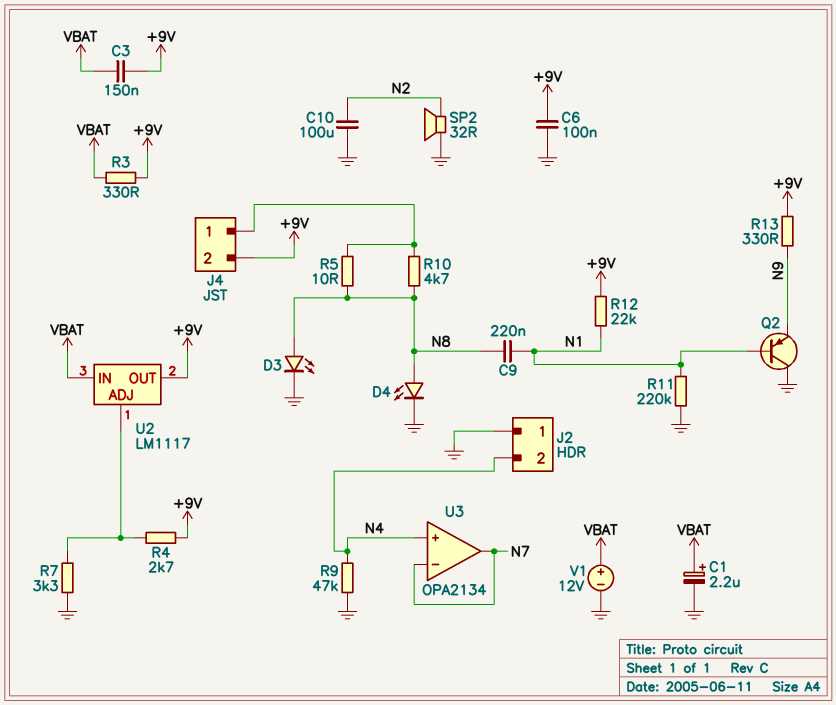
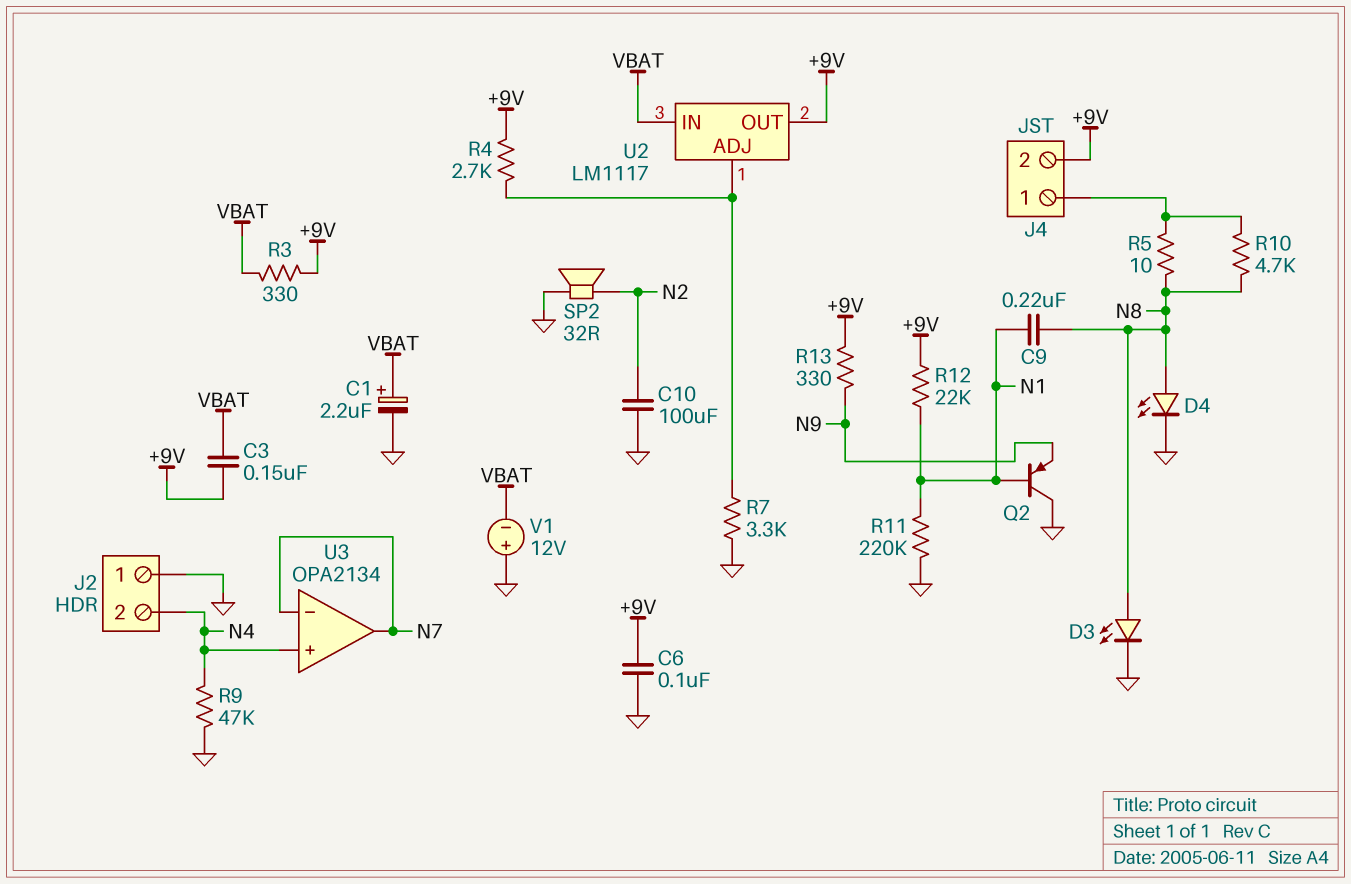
V1: 12V (plus VBAT, minus GND) -> 12V (plus GND, minus VBAT)

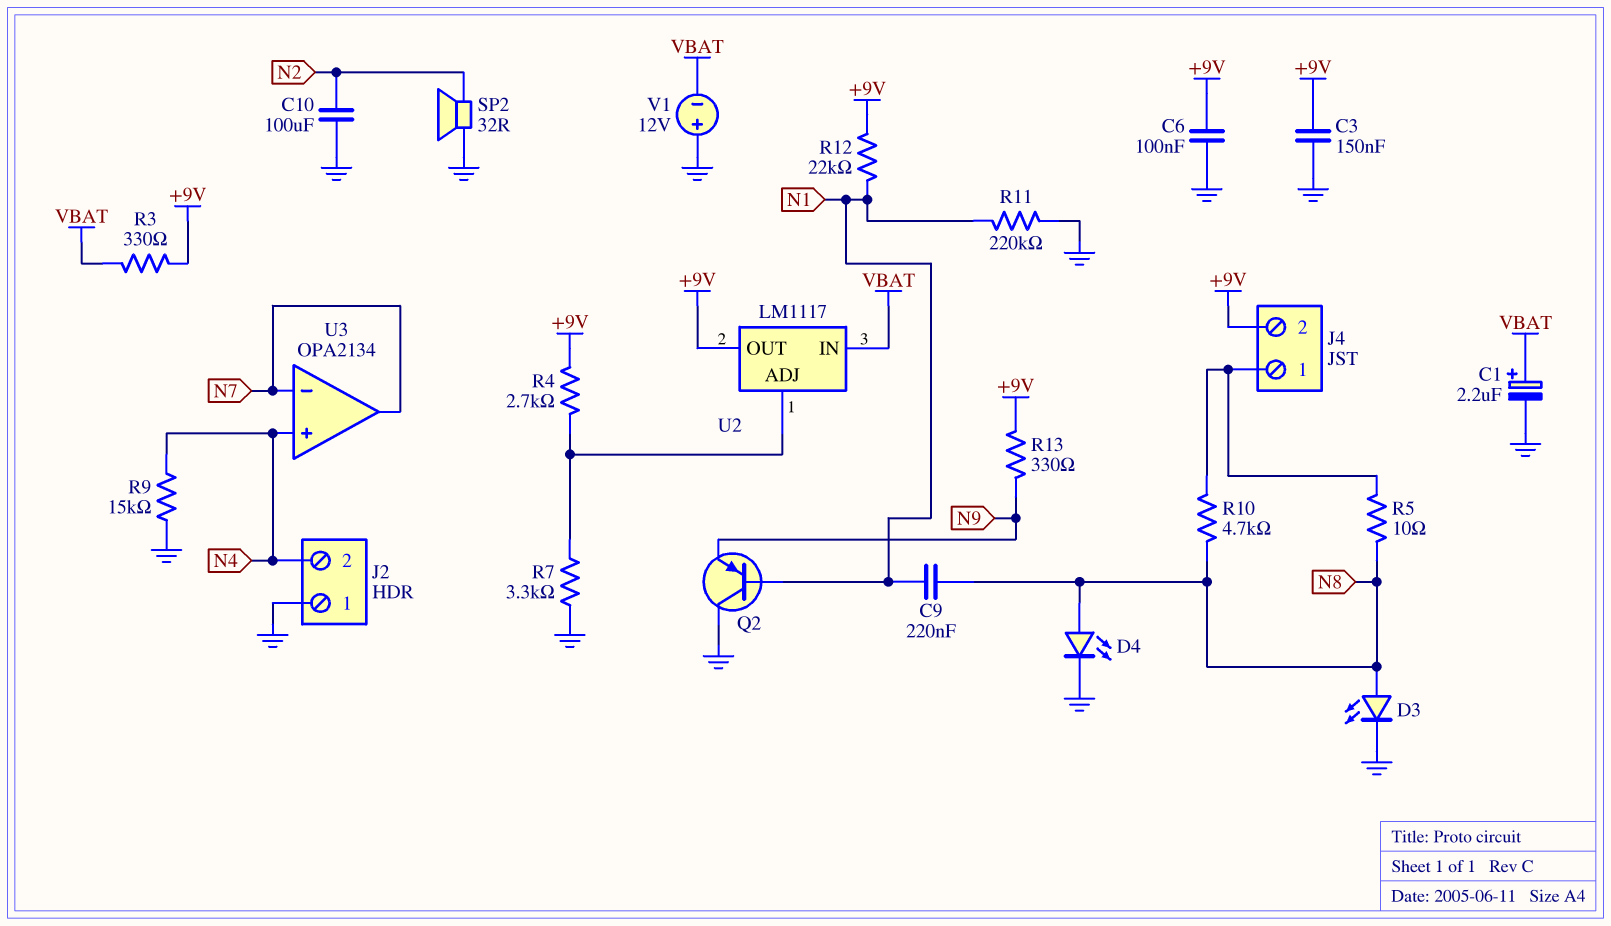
C3: 150nF (+9V, VBAT) -> 150nF (+9V, GND)
R9: 47k (GND, N4) -> 15k (GND, N4)

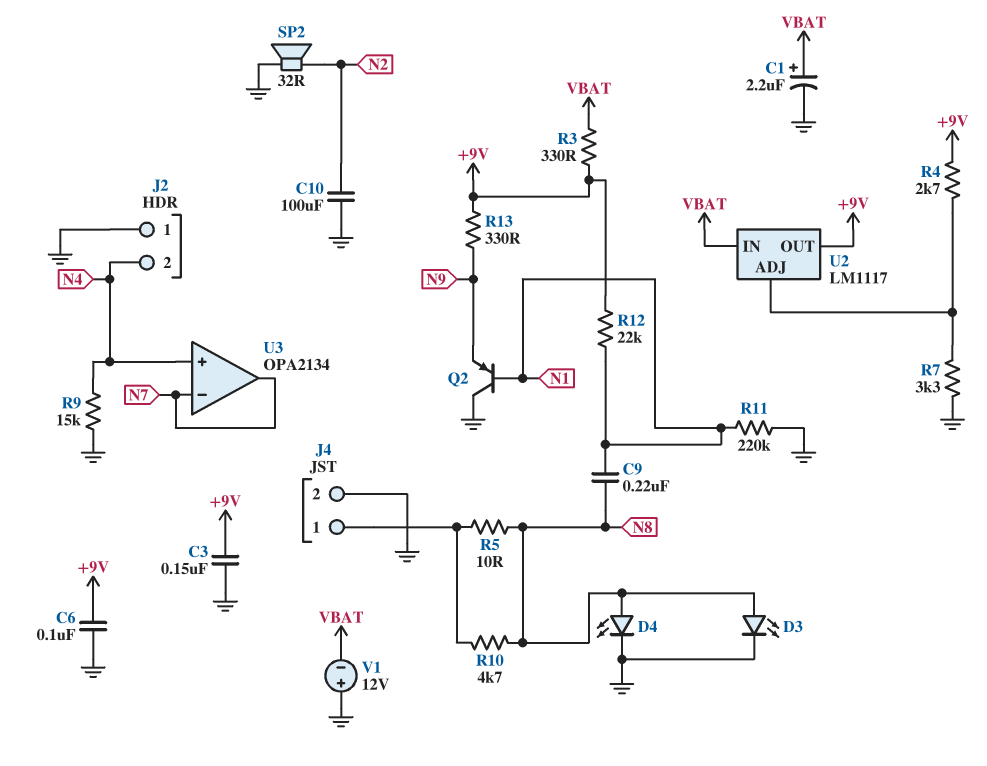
J4 pin 2: +9V -> GND

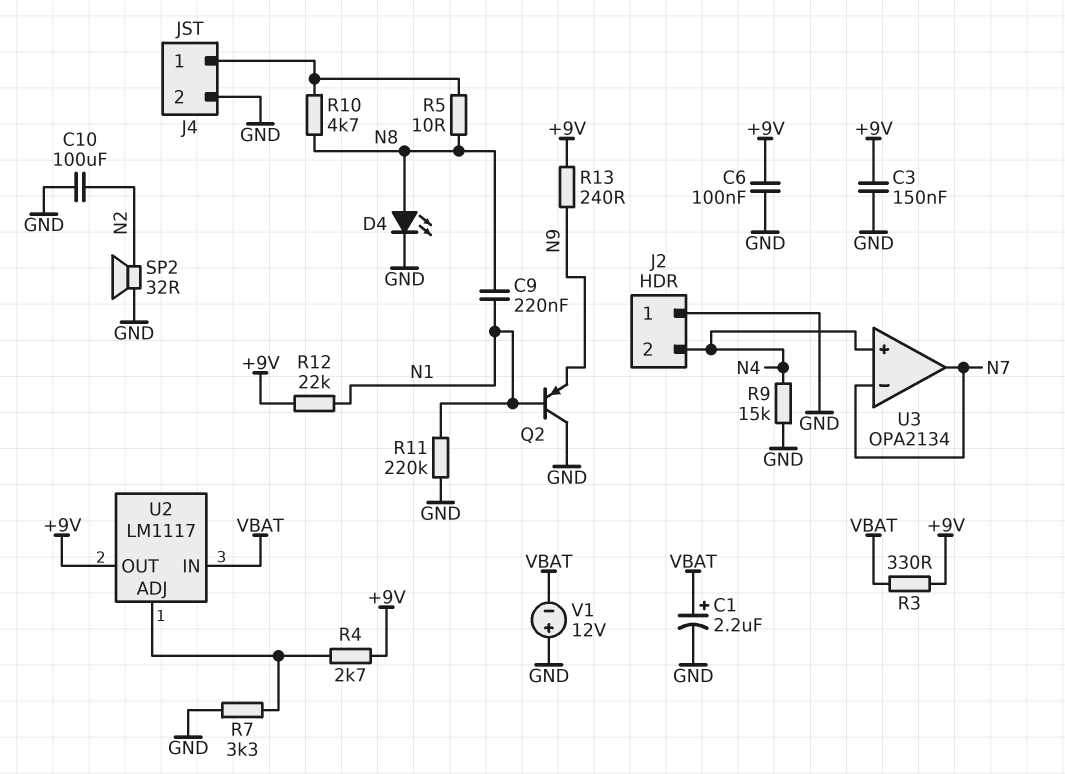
D3: LED (A N8, K GND) -> none
R13: 330 (+9V, N9) -> 240 (+9V, N9)

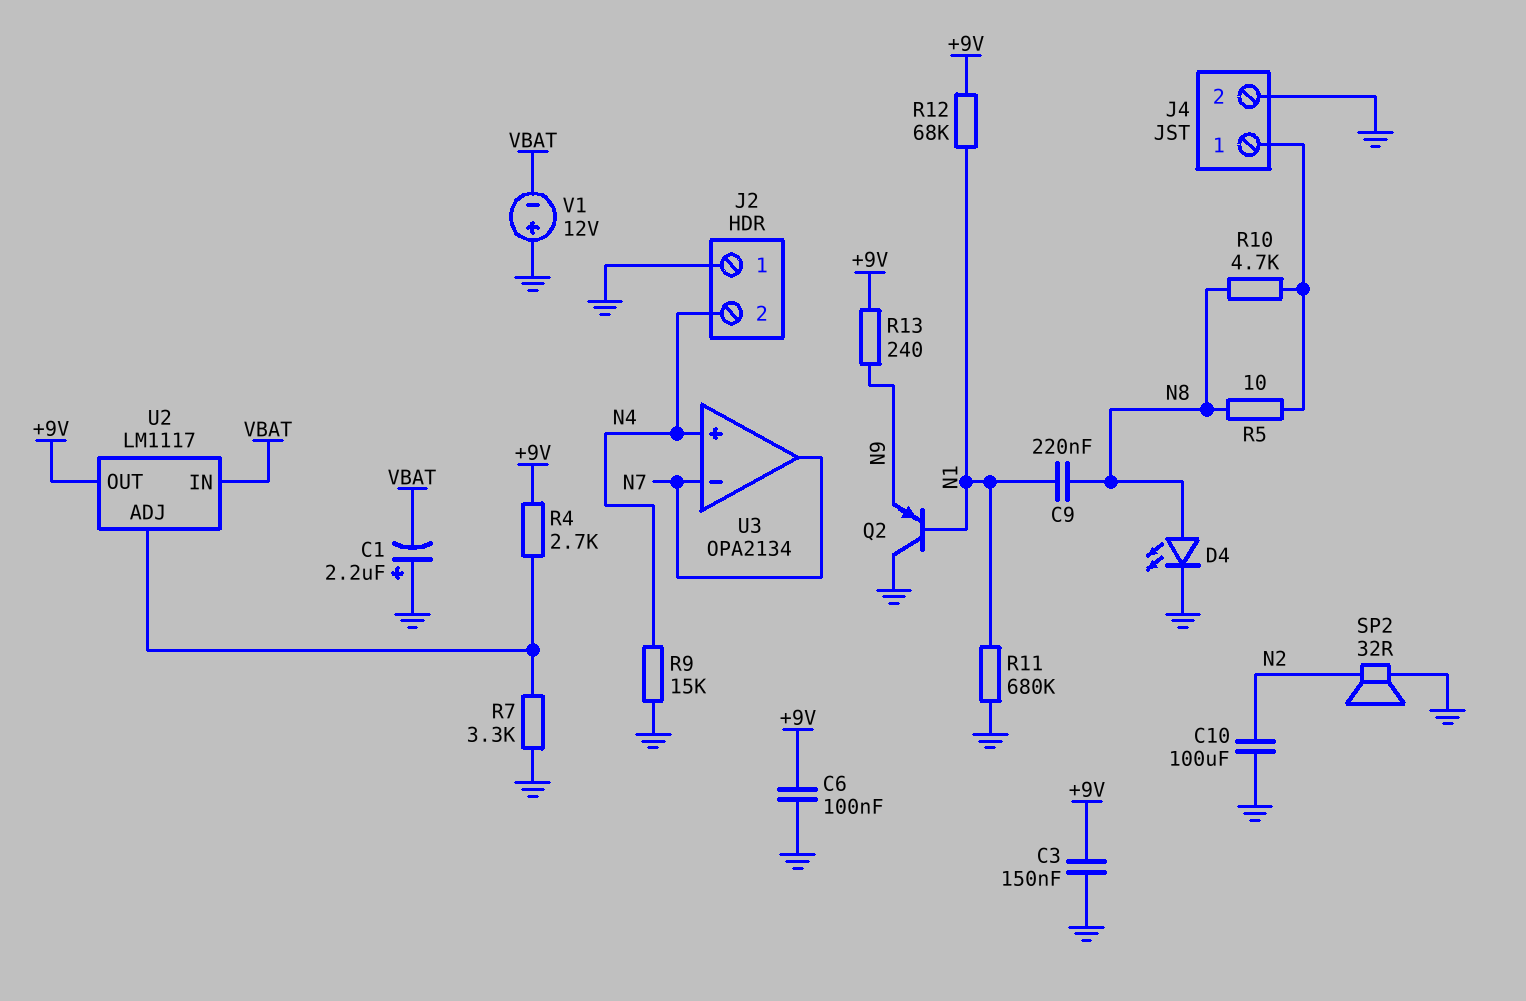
C1: 2.2uF (plus VBAT, minus GND) -> 2.2uF (plus GND, minus VBAT)
R3: 330 (+9V, VBAT) -> none
R11: 220k (GND, N1) -> 680k (GND, N1)
R12: 22k (+9V, N1) -> 68k (+9V, N1)

